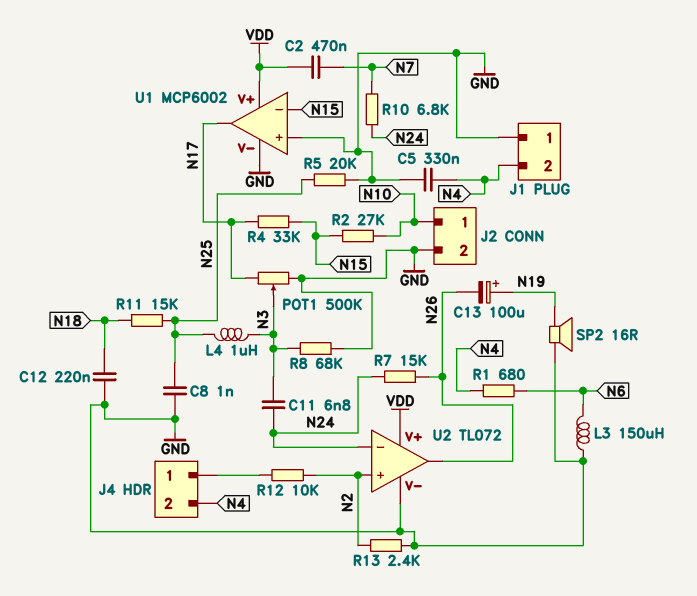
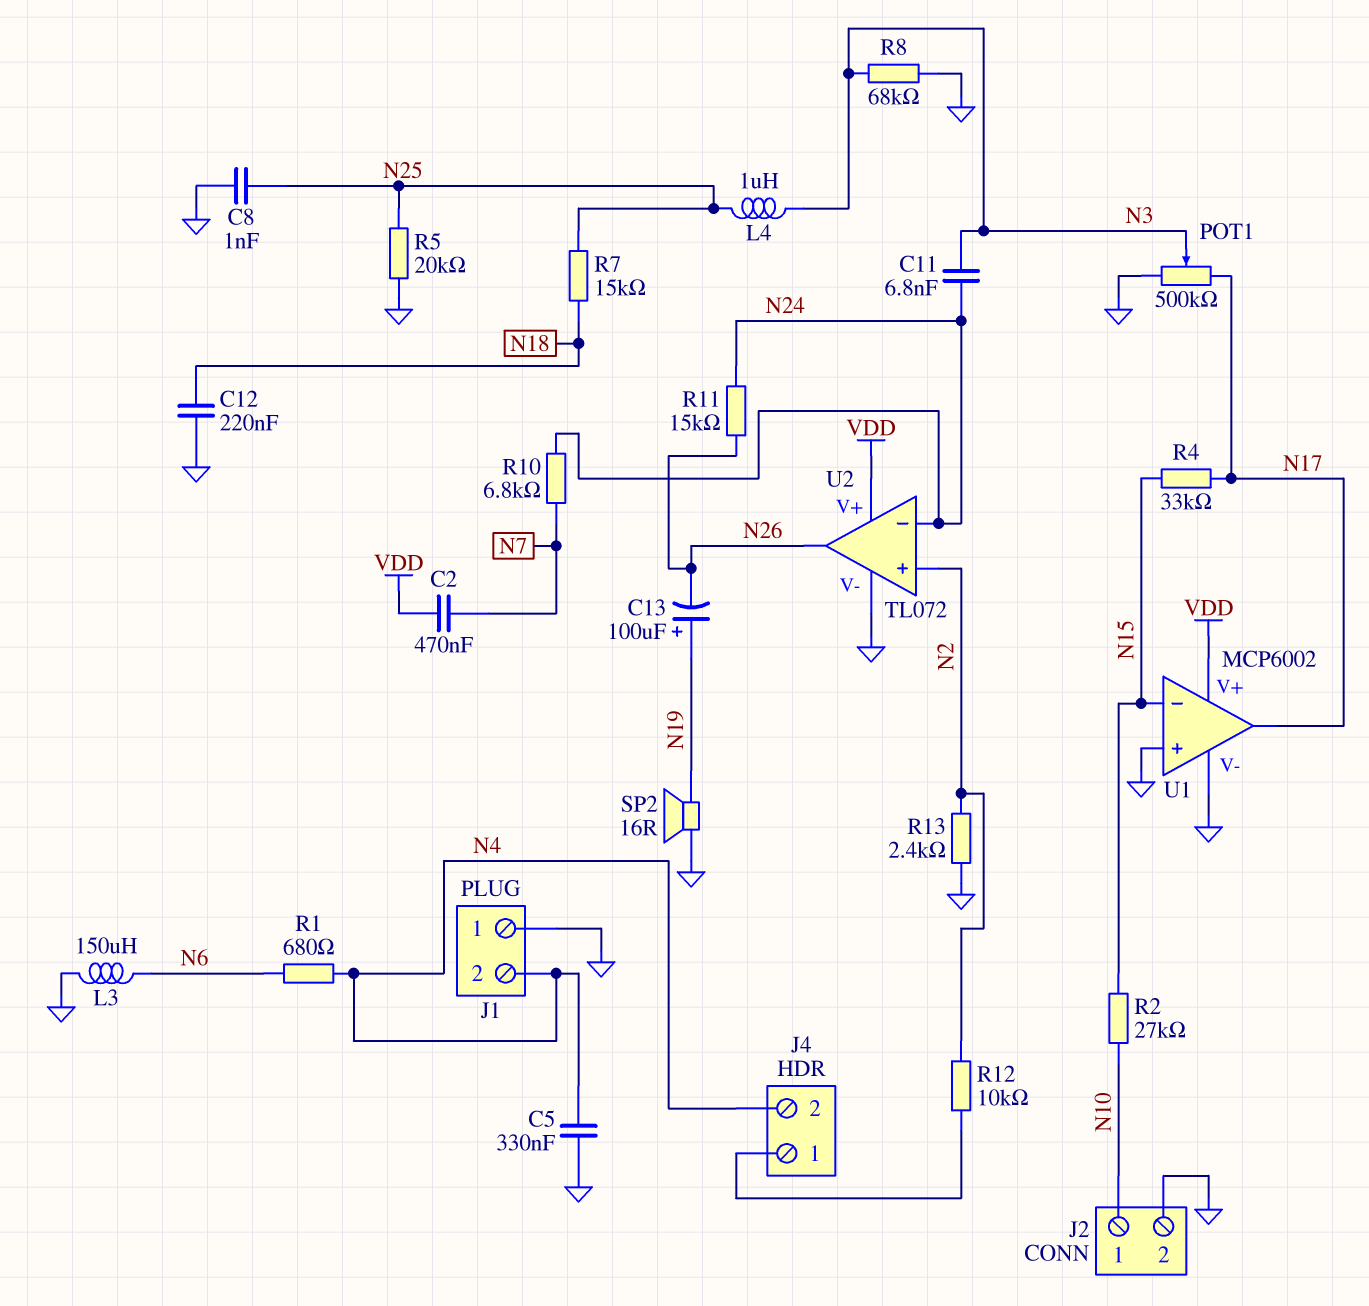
R7: 15k (N24, N26) -> 15k (N18, N25)
R11: 15k (N18, N25) -> 15k (N24, N26)

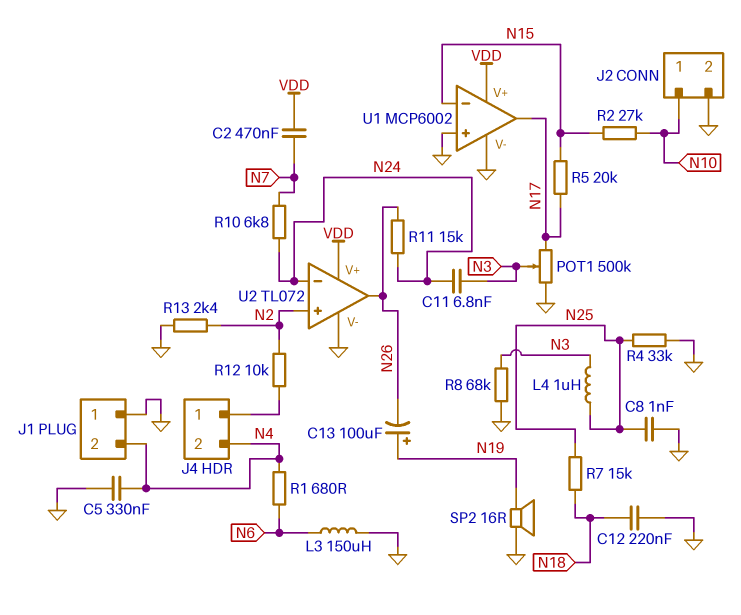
R4: 33k (N15, N17) -> 33k (GND, N25)
R5: 20k (GND, N25) -> 20k (N15, N17)

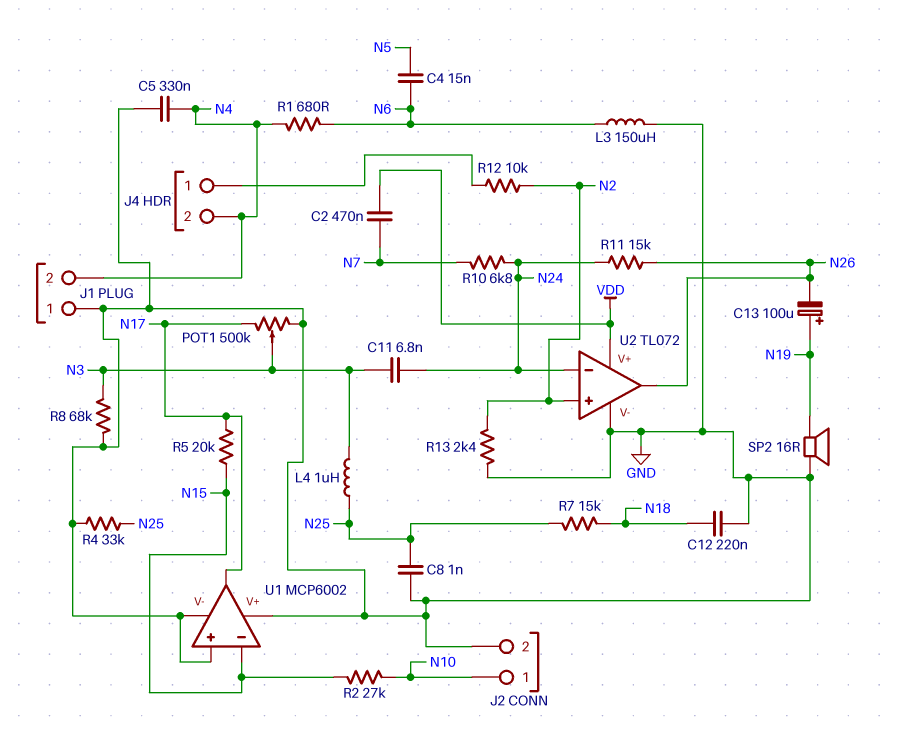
C4: none -> 15nF (N5, N6)
U1 pin V+: VDD -> GND

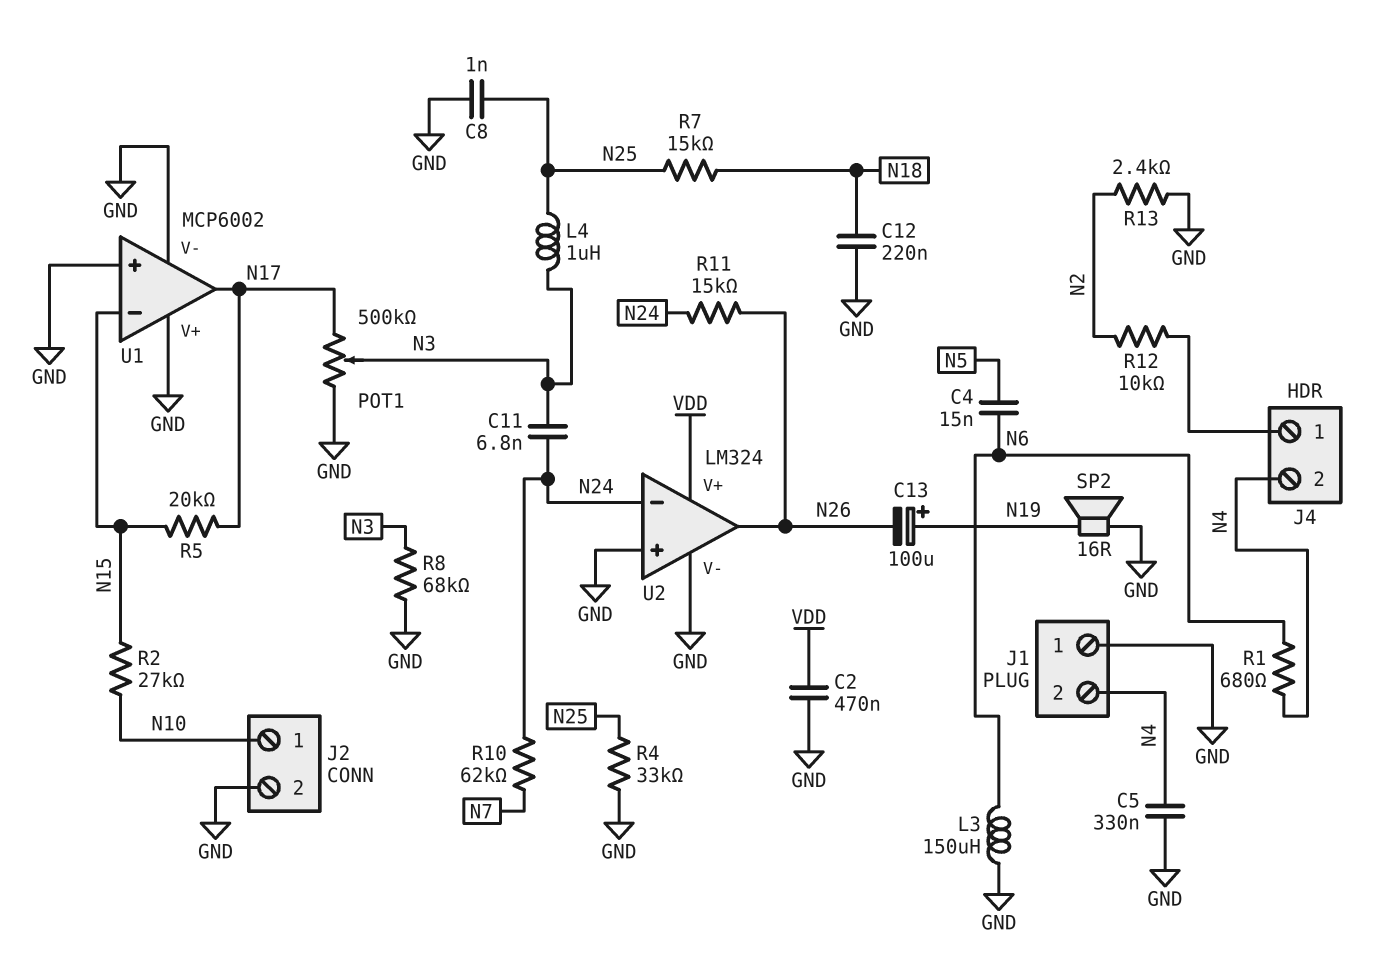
C2: 470nF (N7, VDD) -> 470nF (GND, VDD)
R10: 6.8k (N7, N24) -> 62k (N7, N24)
U2: TL072 -> LM324
U2 pin in+: N2 -> GND

